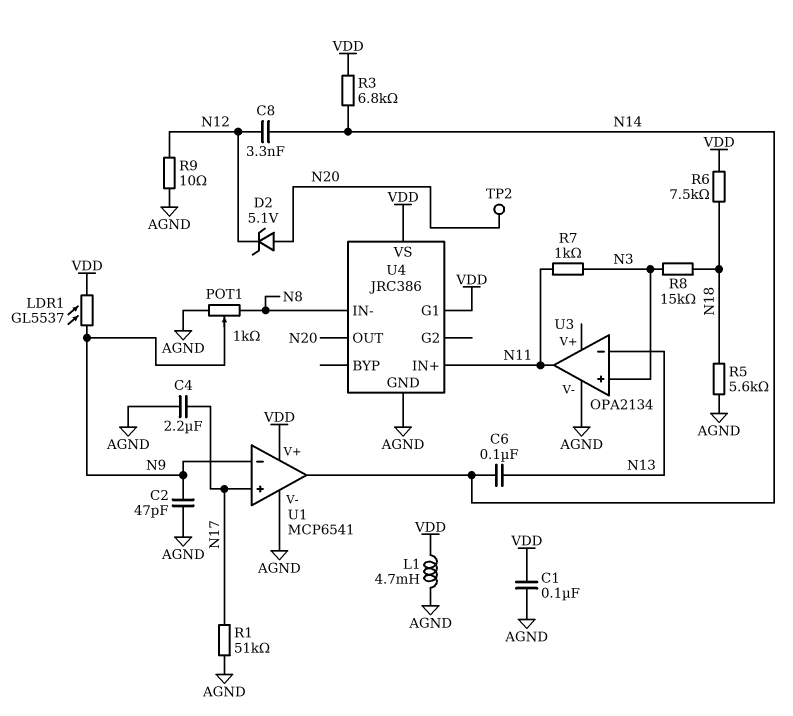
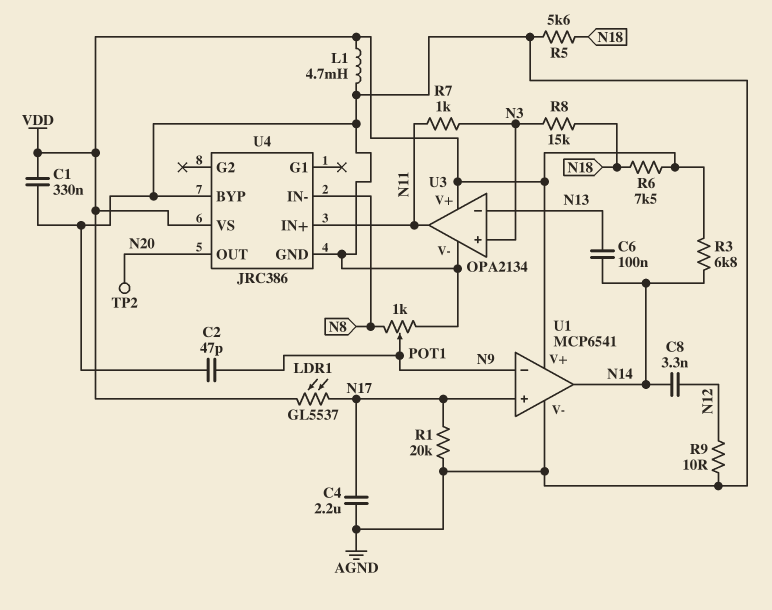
C1: 100nF (AGND, VDD) -> 330nF (AGND, VDD)
D2: zener 5.1V (A N20, K N12) -> none
LDR1: GL5537 (N9, VDD) -> GL5537 (N17, VDD)
R1: 51k (AGND, N17) -> 20k (AGND, N17)
U3 pin V+: none -> VDD
U4 pin BYP: none -> AGND
U4 pin G1: VDD -> none

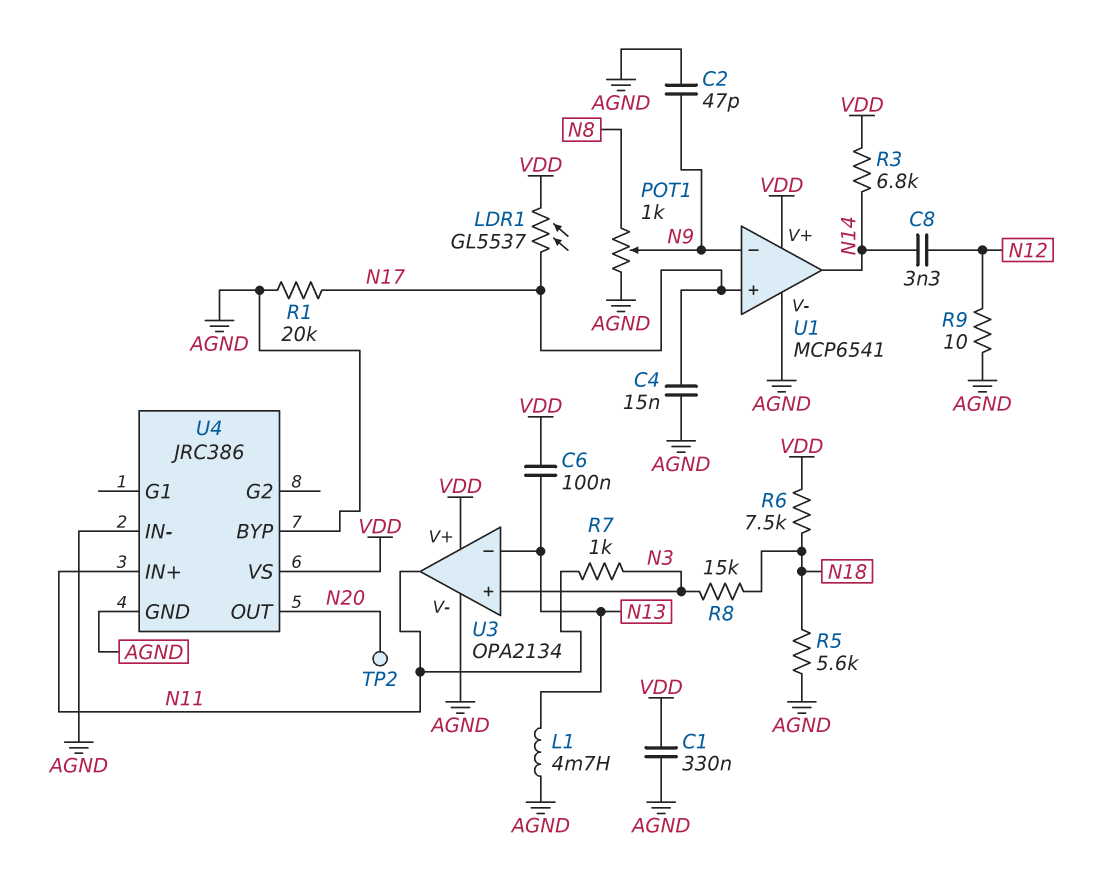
C4: 2.2uF (AGND, N17) -> 15nF (AGND, N17)
C6: 100nF (N13, N14) -> 100nF (N13, VDD)
L1: 4.7mH (AGND, VDD) -> 4.7mH (AGND, N13)
U4 pin IN-: N8 -> AGND

